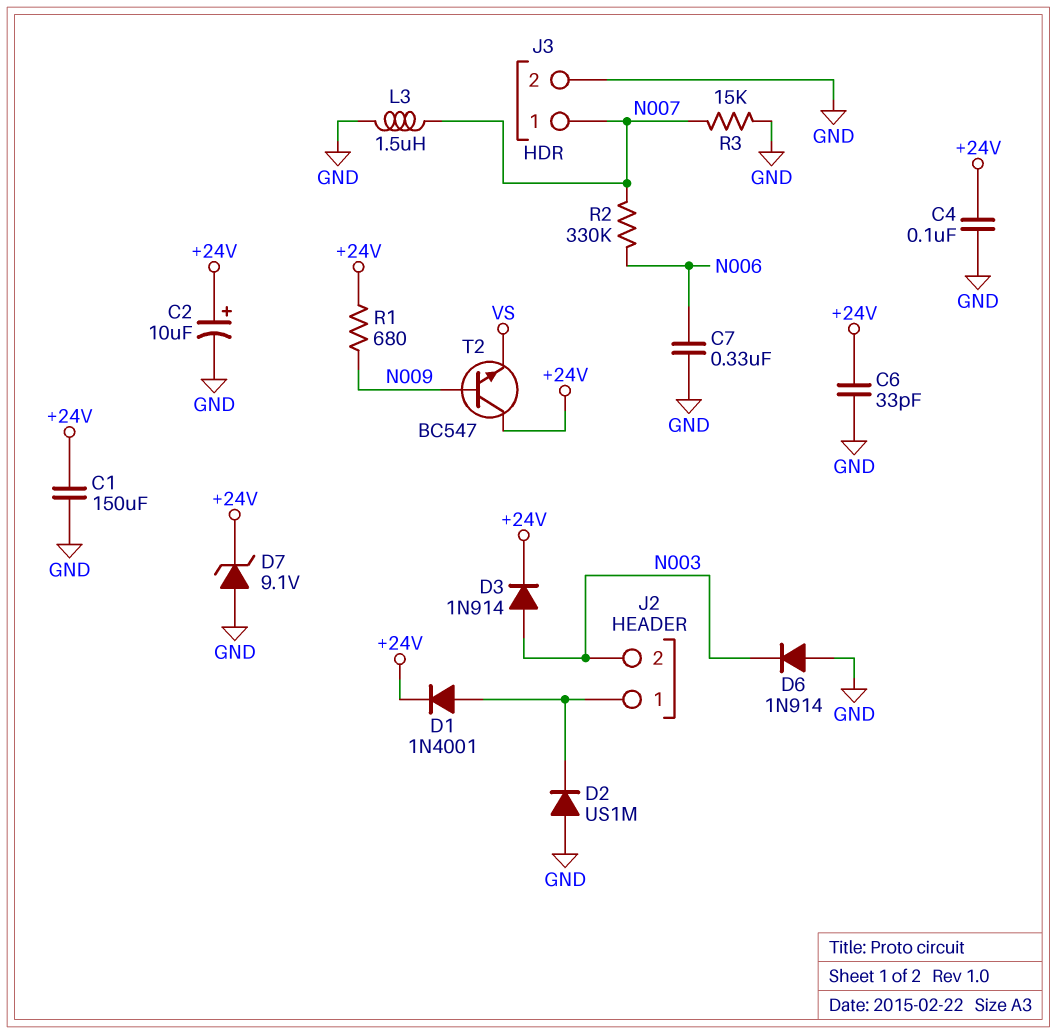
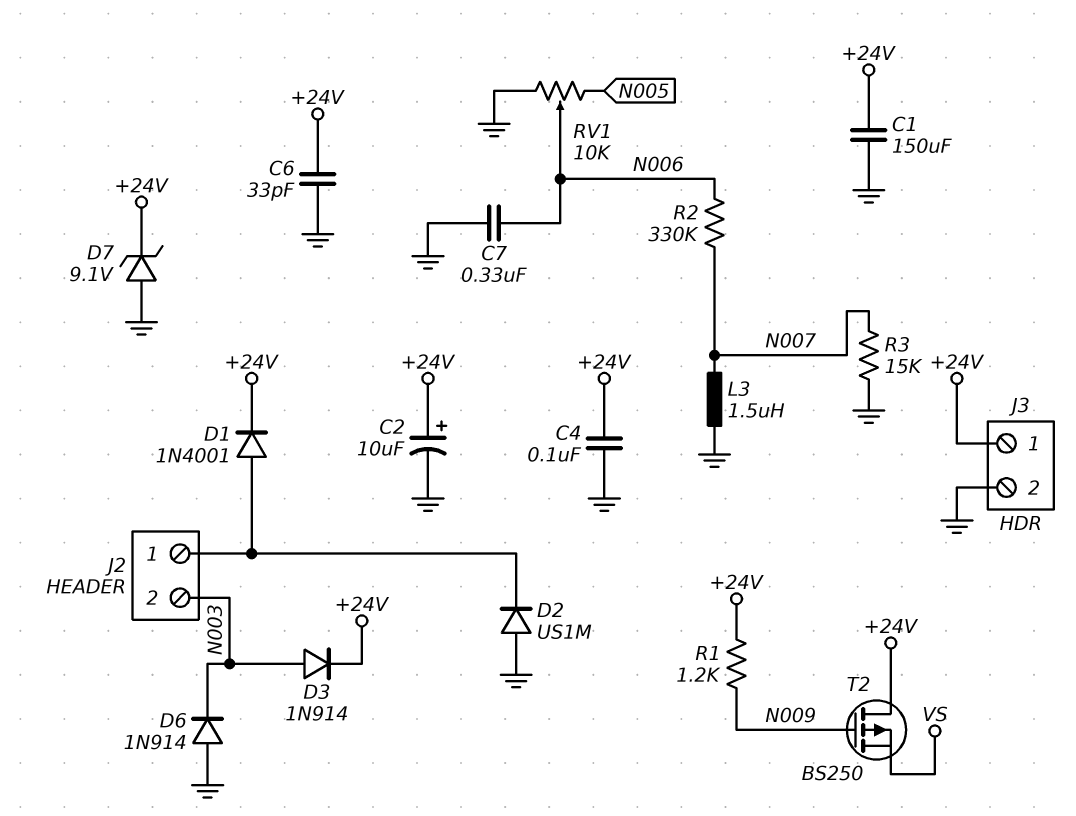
J3 pin 1: N007 -> +24V
R1: 680 (+24V, N009) -> 1.2k (+24V, N009)
RV1: none -> 10k (GND, N005, wiper N006)
T2: NPN BC547 (B N009, C +24V, E VS) -> PMOS BS250 (G N009, D +24V, S VS)

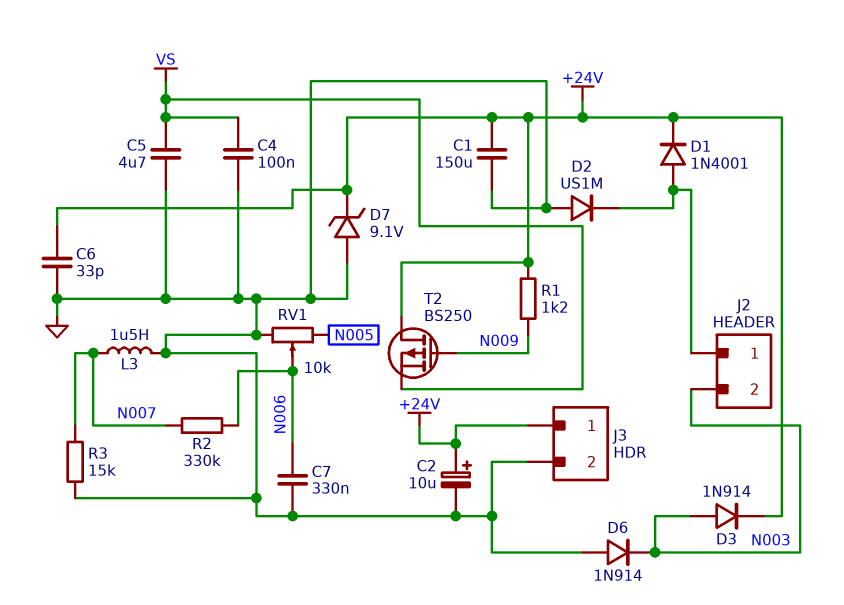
C4: 100nF (+24V, GND) -> 100nF (GND, VS)
C5: none -> 4.7uF (GND, VS)

